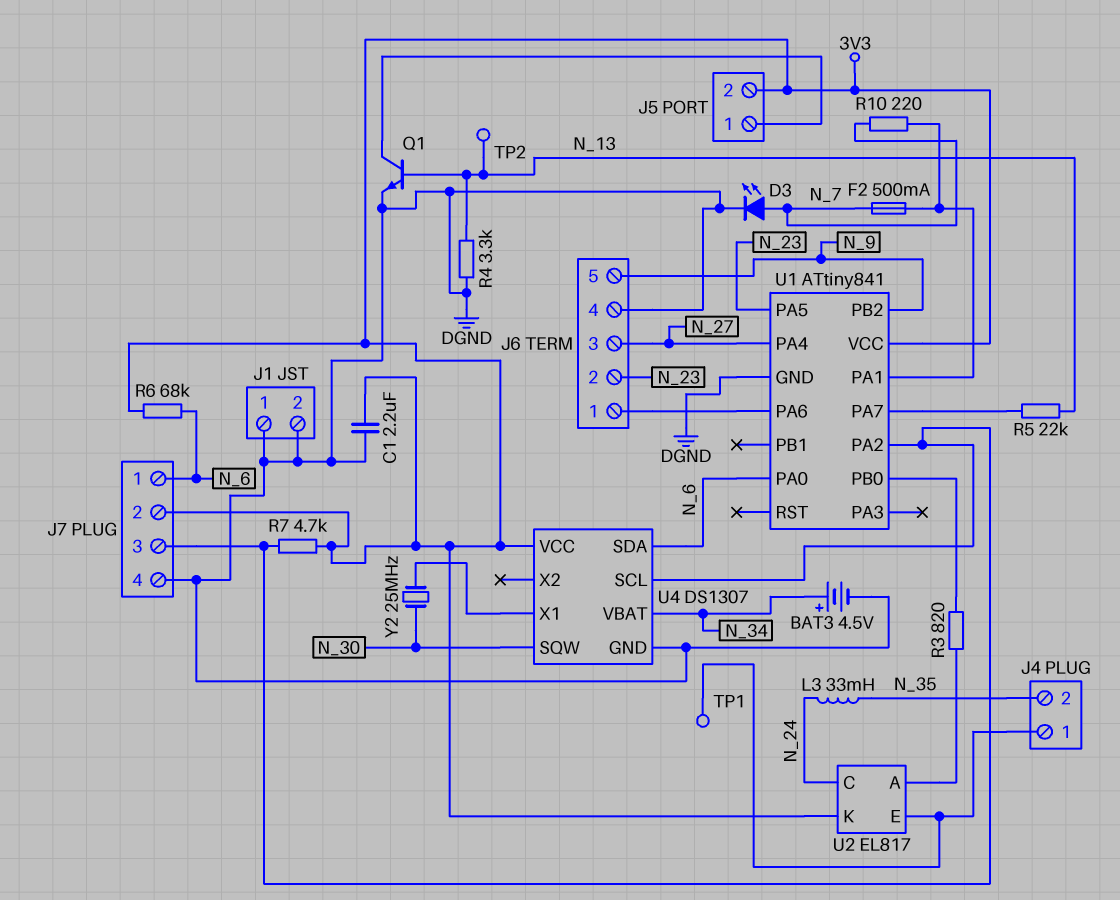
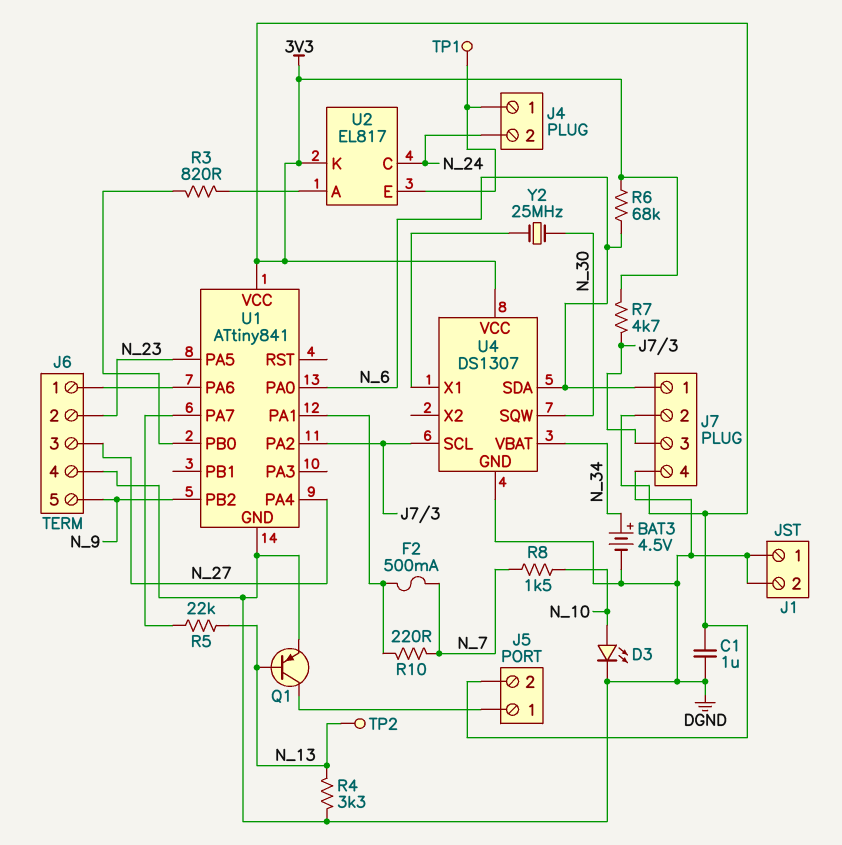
C1: 2.2uF (3V3, DGND) -> 1uF (3V3, DGND)
D3: LED (A N_7, K DGND) -> LED (A N_10, K DGND)
J4 pin 2: N_35 -> N_24
L3: 33mH (N_24, N_35) -> none
Q1: NPN (B N_13, C J5/1, E DGND) -> PNP (B N_13, C J5/1, E DGND)
R8: none -> 1.5k (N_7, N_10)

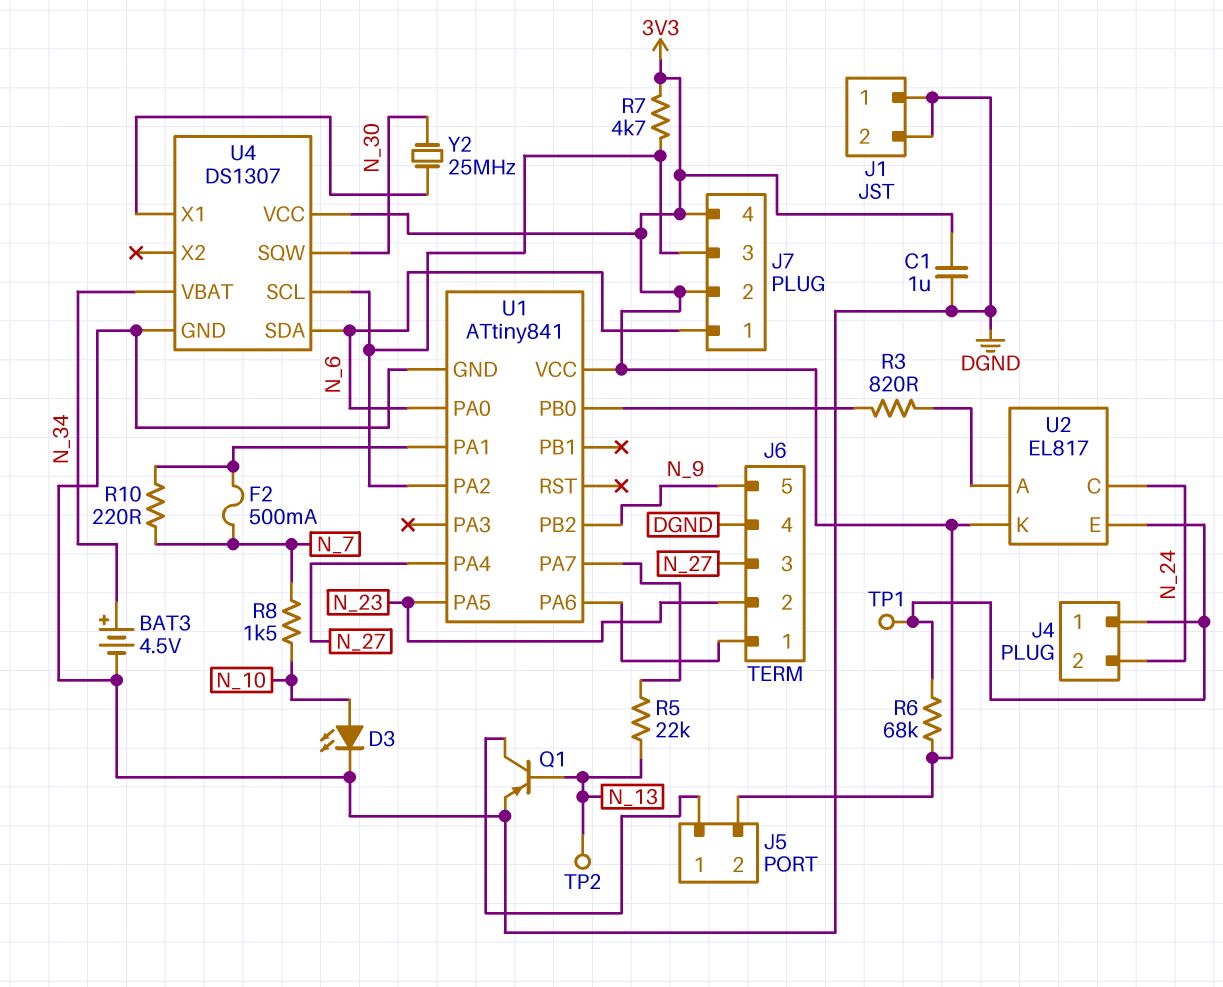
J7 pin 4: DGND -> 3V3
R4: 3.3k (DGND, N_13) -> none
R6: 68k (3V3, N_6) -> 68k (3V3, J4/1)

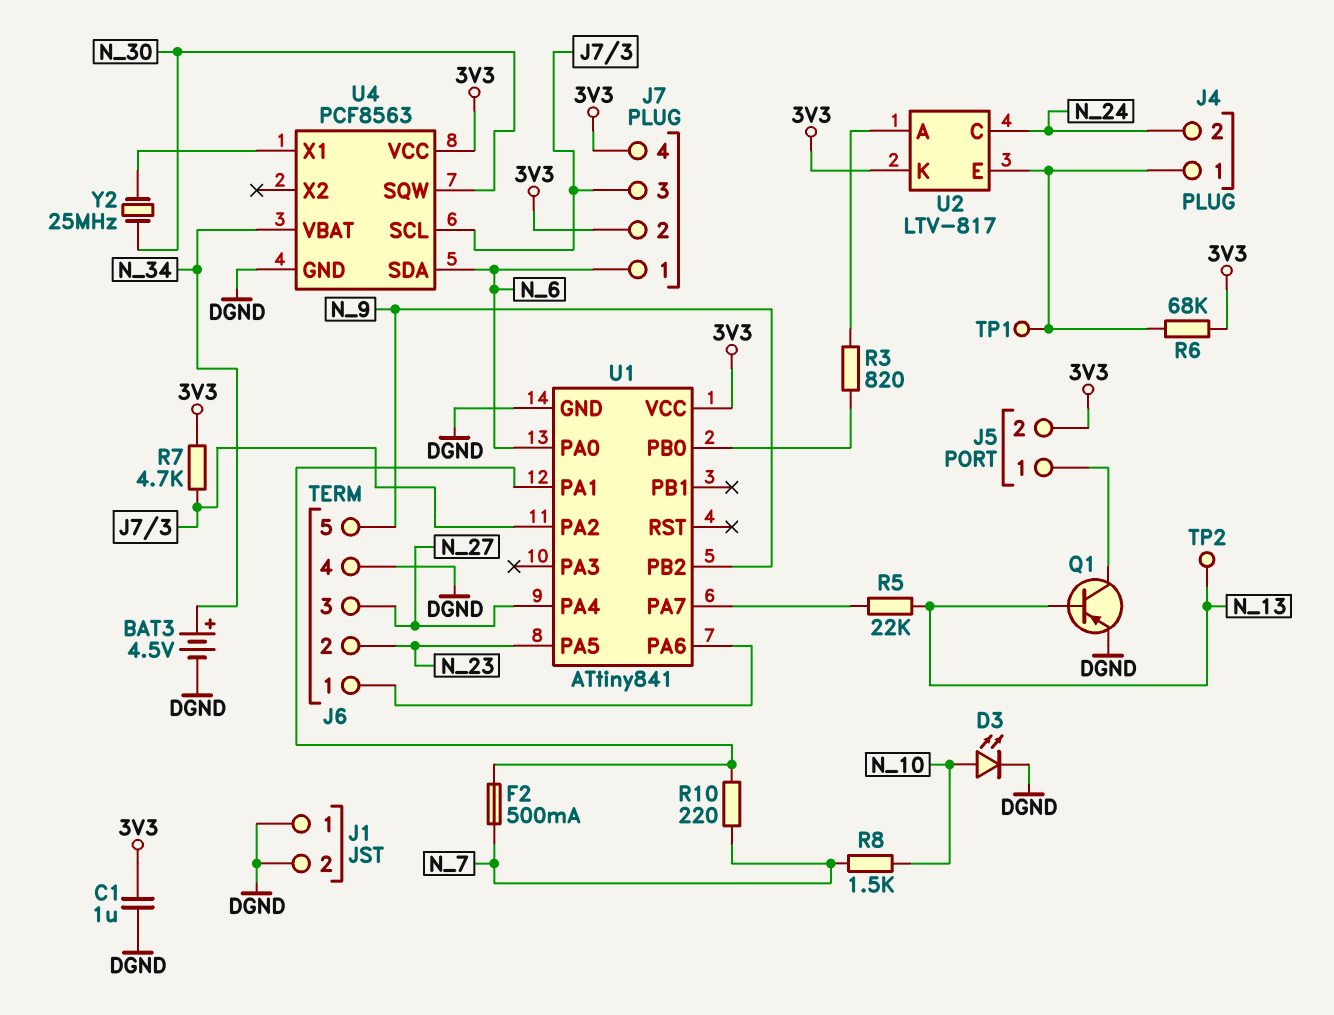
U2: EL817 -> LTV-817
U4: DS1307 -> PCF8563

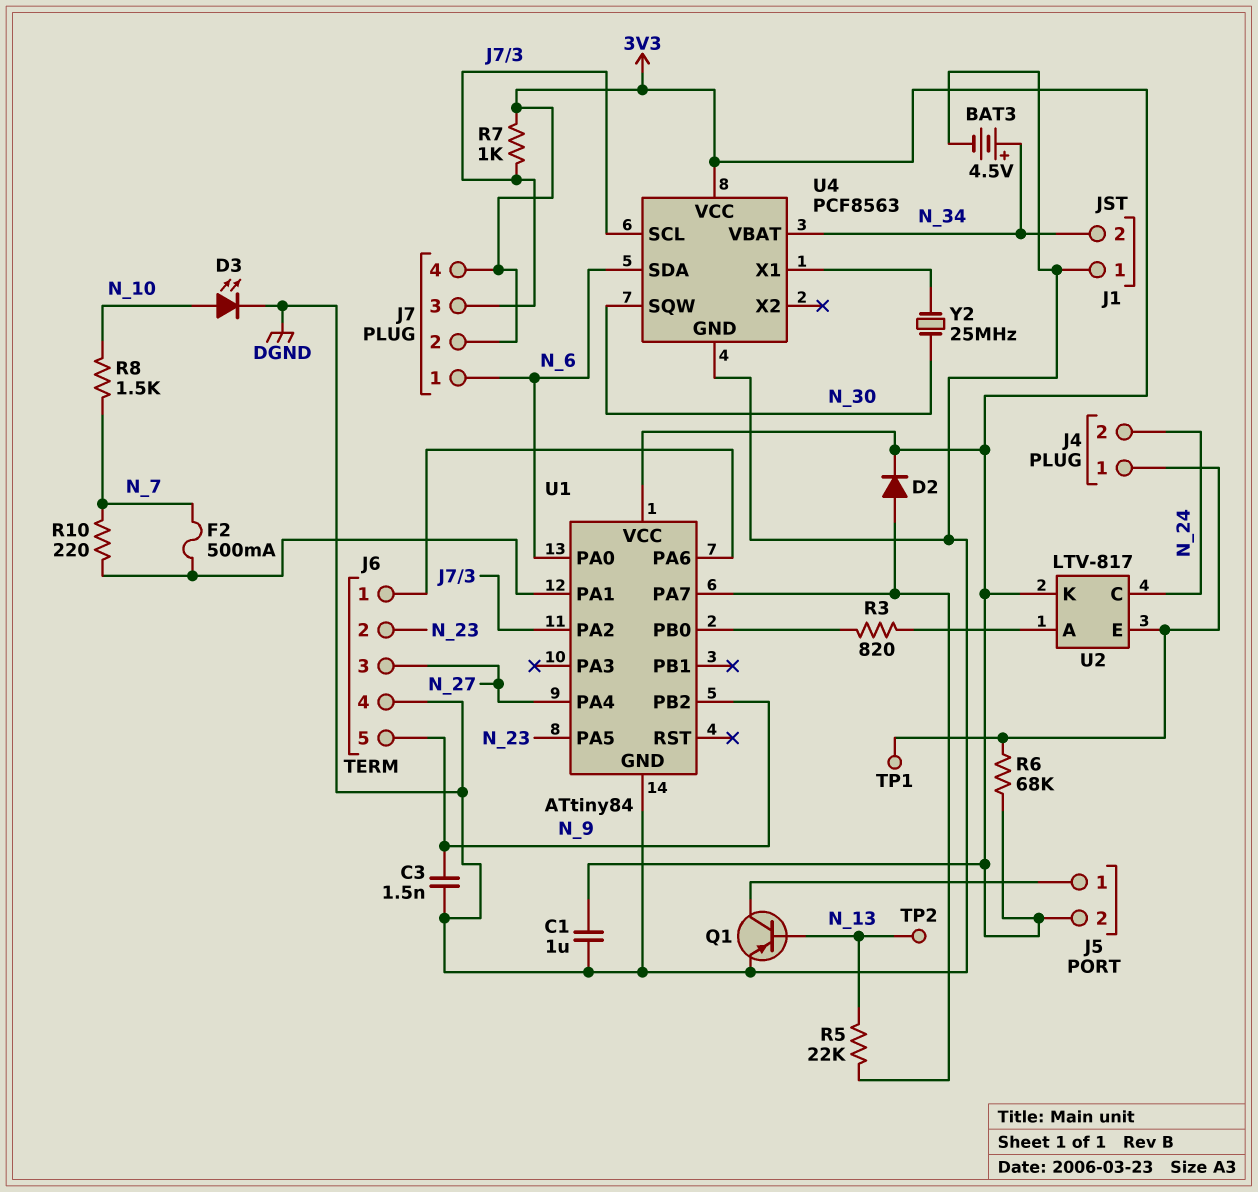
C3: none -> 1.5nF (DGND, N_9)
D2: none -> diode (A U1/PA7, K 3V3)
J1 pin 2: DGND -> N_34
R7: 4.7k (3V3, J7/3) -> 1k (3V3, J7/3)
U1: ATtiny841 -> ATtiny84

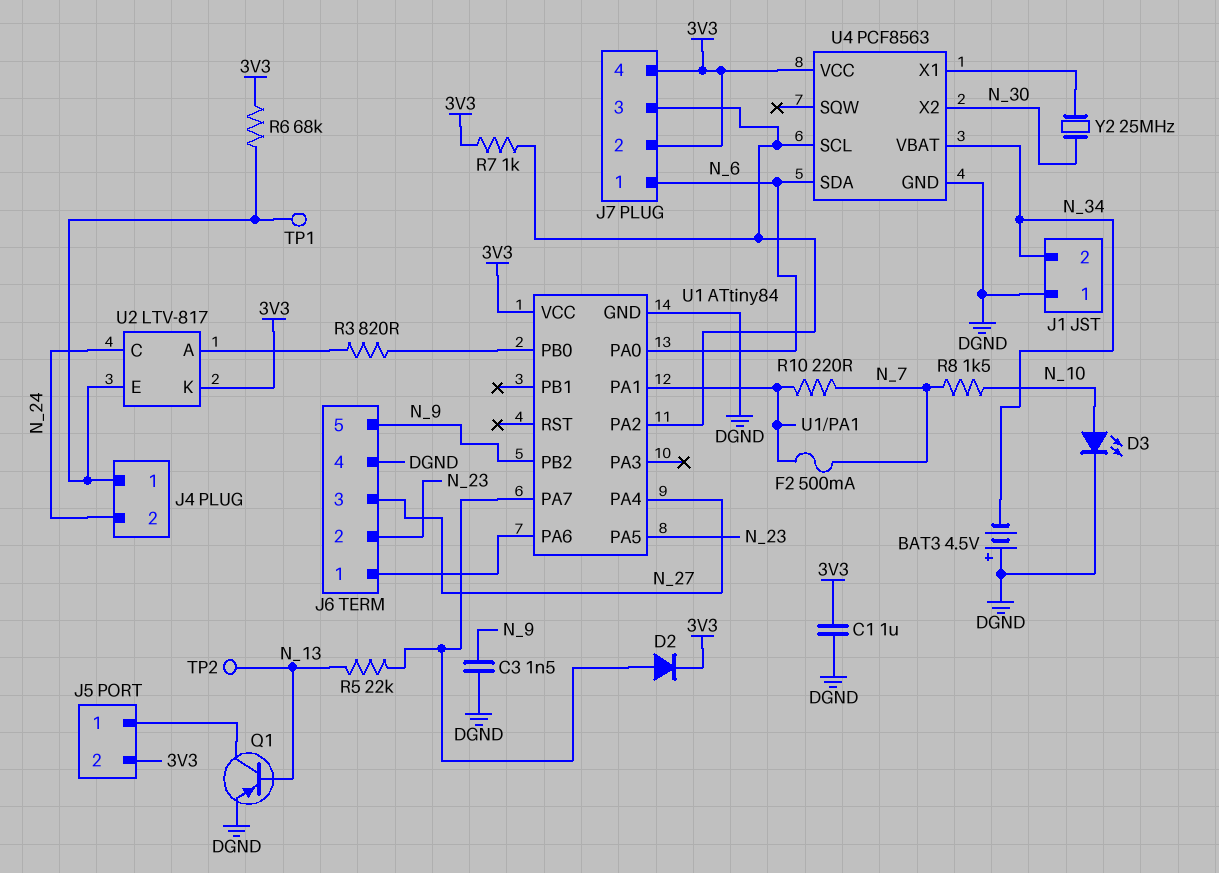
BAT3: 4.5V (plus N_34, minus DGND) -> 4.5V (plus DGND, minus N_34)
U4 pin SQW: N_30 -> none
U4 pin X2: none -> N_30

